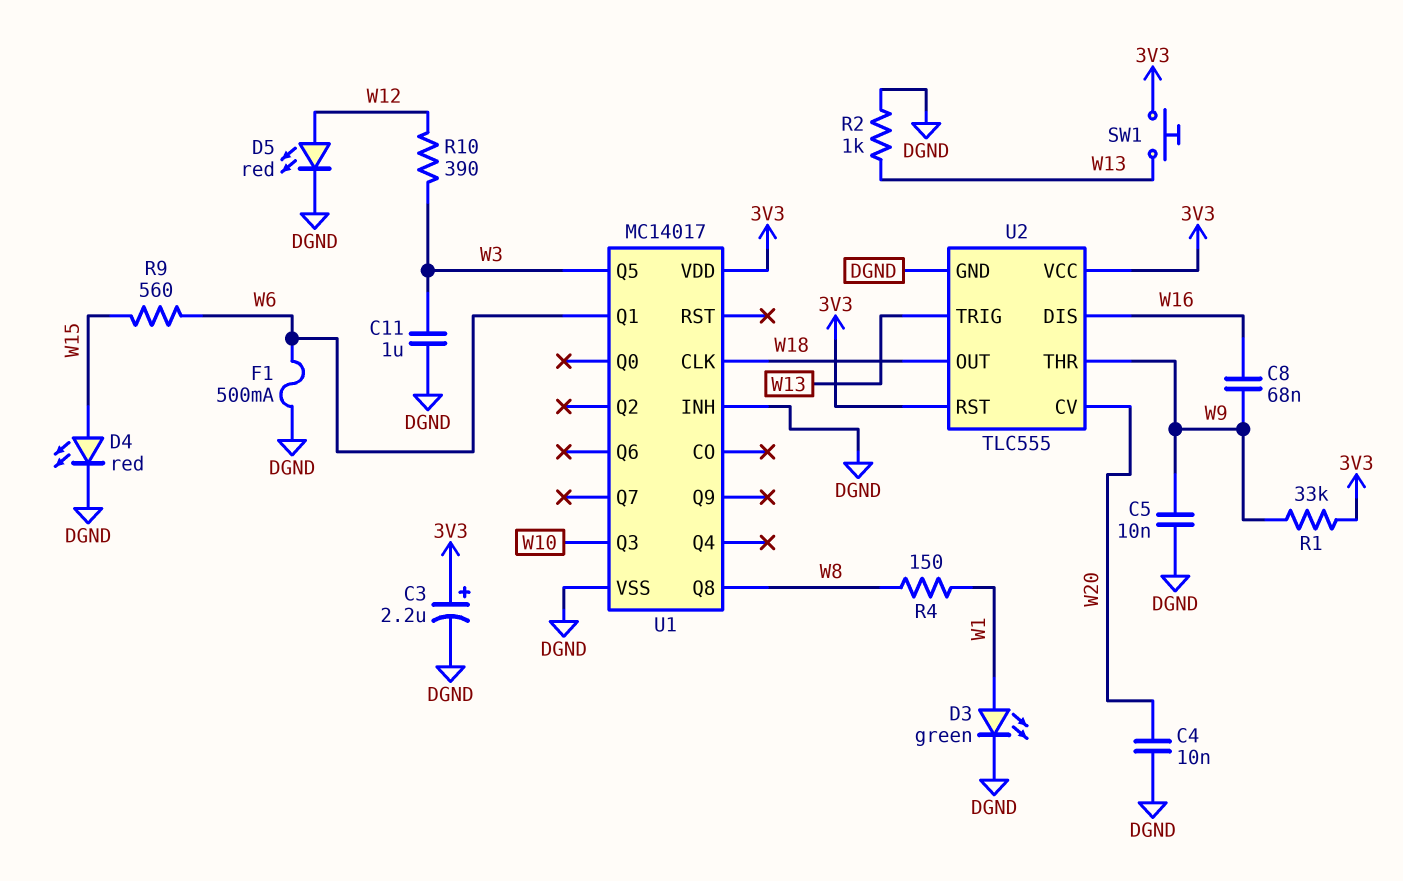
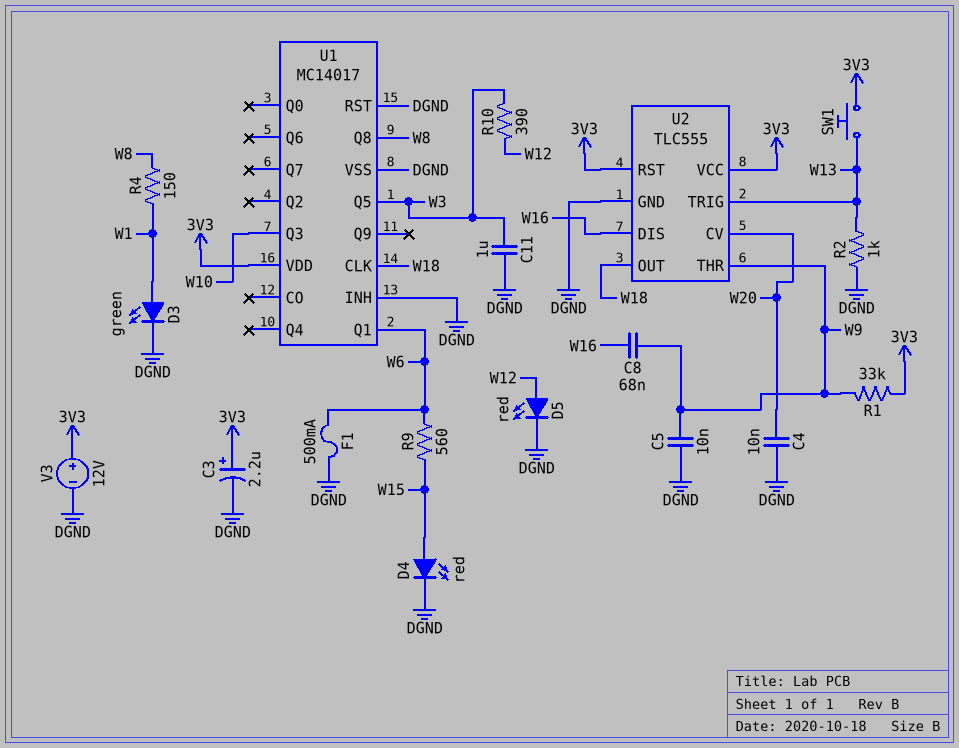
U1 pin RST: none -> DGND
V3: none -> 12V (plus 3V3, minus DGND)

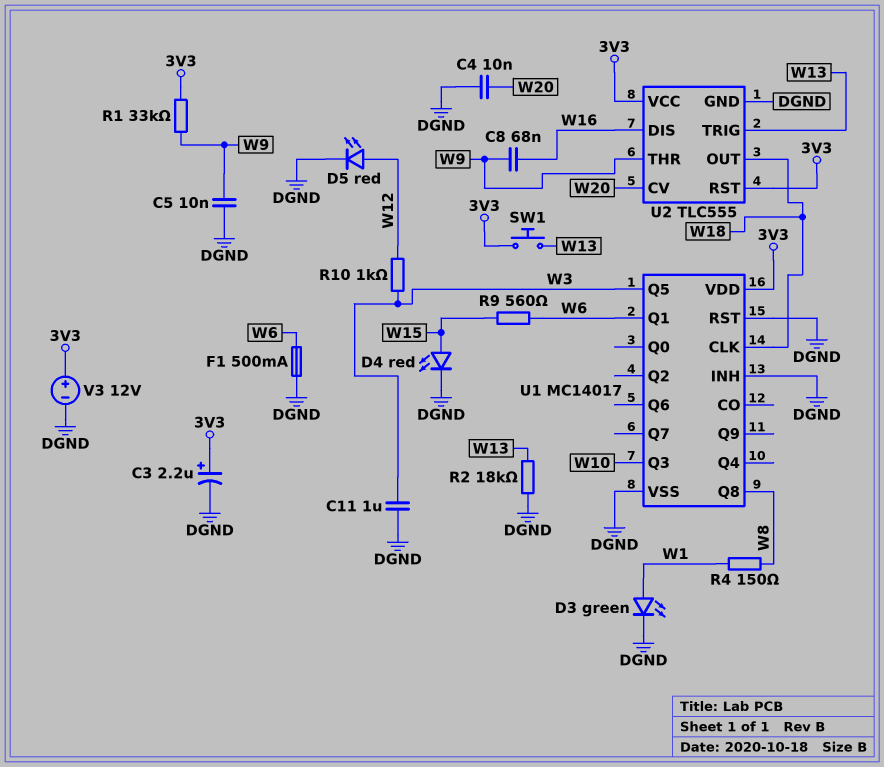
R2: 1k (DGND, W13) -> 18k (DGND, W13)
R10: 390 (W3, W12) -> 1k (W3, W12)

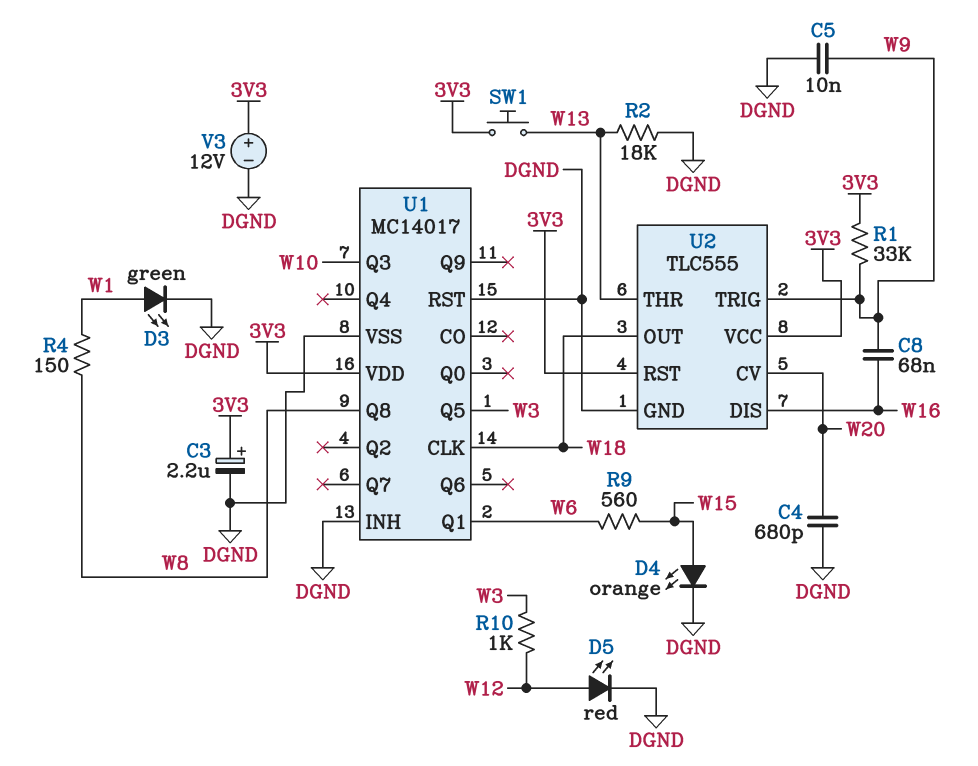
C4: 10nF (DGND, W20) -> 680pF (DGND, W20)
C11: 1uF (DGND, W3) -> none
D4: LED red (A W15, K DGND) -> LED orange (A W15, K DGND)
F1: 500mA (DGND, W6) -> none
U2 pin THR: W9 -> W13
U2 pin TRIG: W13 -> W9

